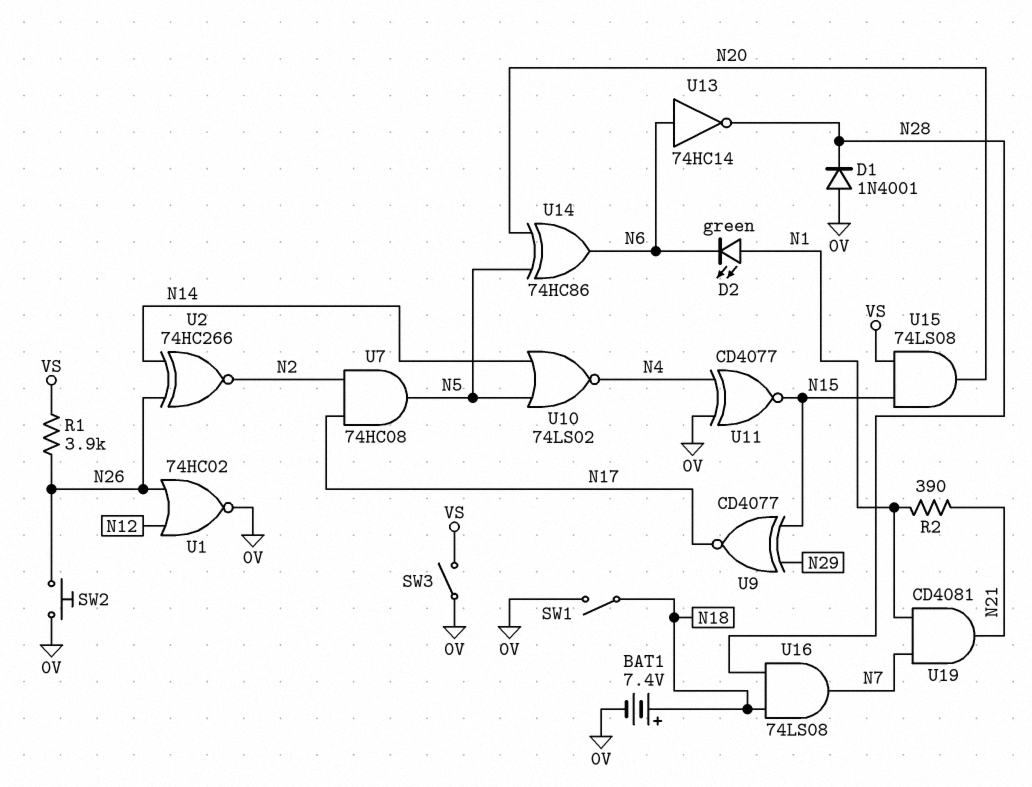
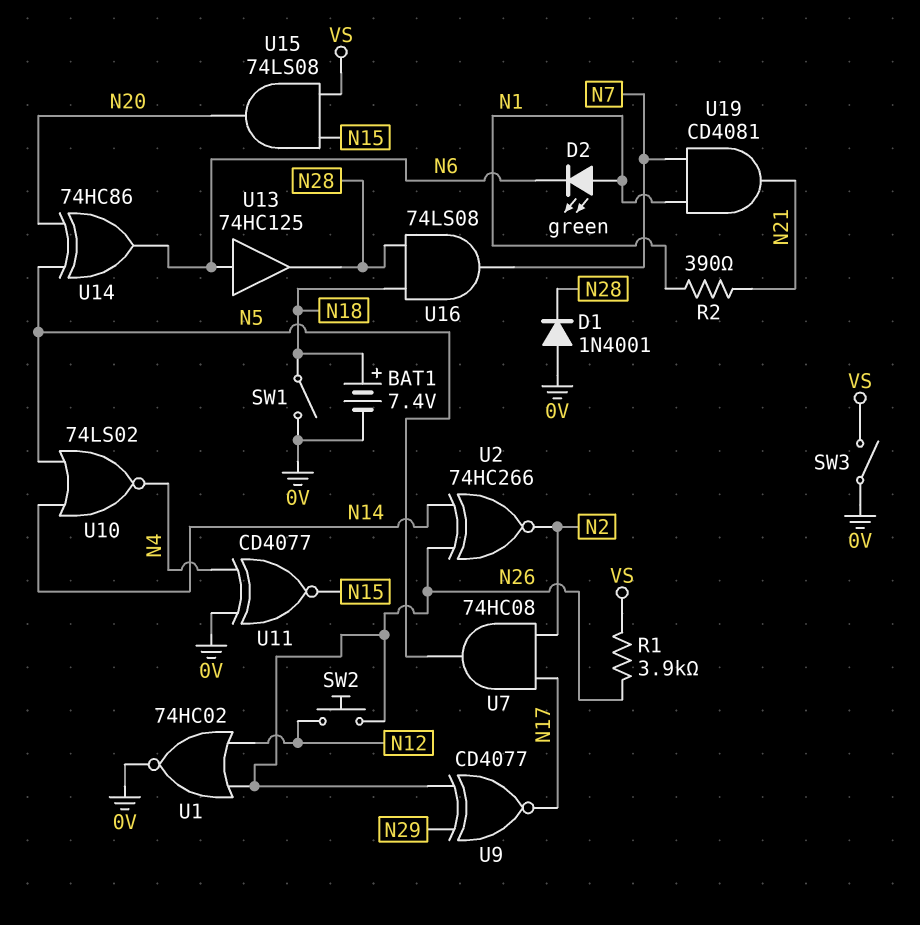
SW2: button (0V, N26) -> button (N12, N26)
U9: XNOR CD4077 (in N15, in N29, out N17) -> XNOR CD4077 (in N26, in N29, out N17)
U13: NOT 74HC14 (in N6, out N28) -> buffer 74HC125 (in N6, out N28)

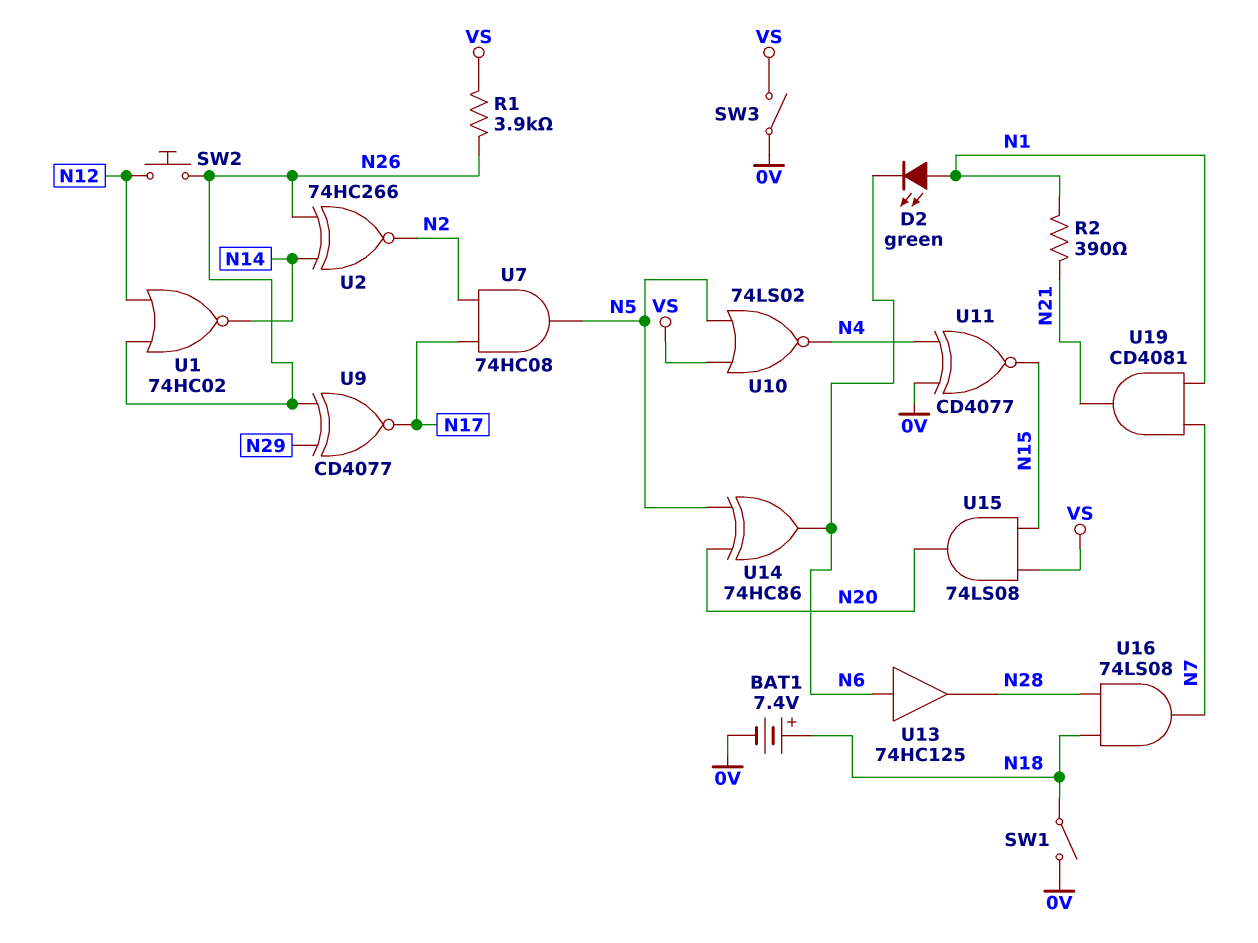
D1: diode 1N4001 (A 0V, K N28) -> none
U1: NOR 74HC02 (in N12, in N26, out 0V) -> NOR 74HC02 (in N12, in N26, out N14)
U10: NOR 74LS02 (in N5, in N14, out N4) -> NOR 74LS02 (in N5, in VS, out N4)

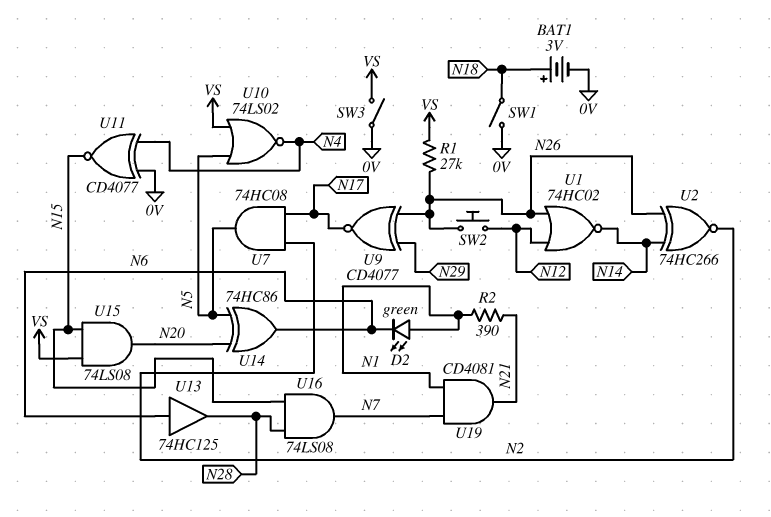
BAT1: 7.4V (plus N18, minus 0V) -> 3V (plus N18, minus 0V)
R1: 3.9k (N26, VS) -> 27k (N26, VS)
U16: AND 74LS08 (in N18, in N28, out N7) -> AND 74LS08 (in N15, in N28, out N7)

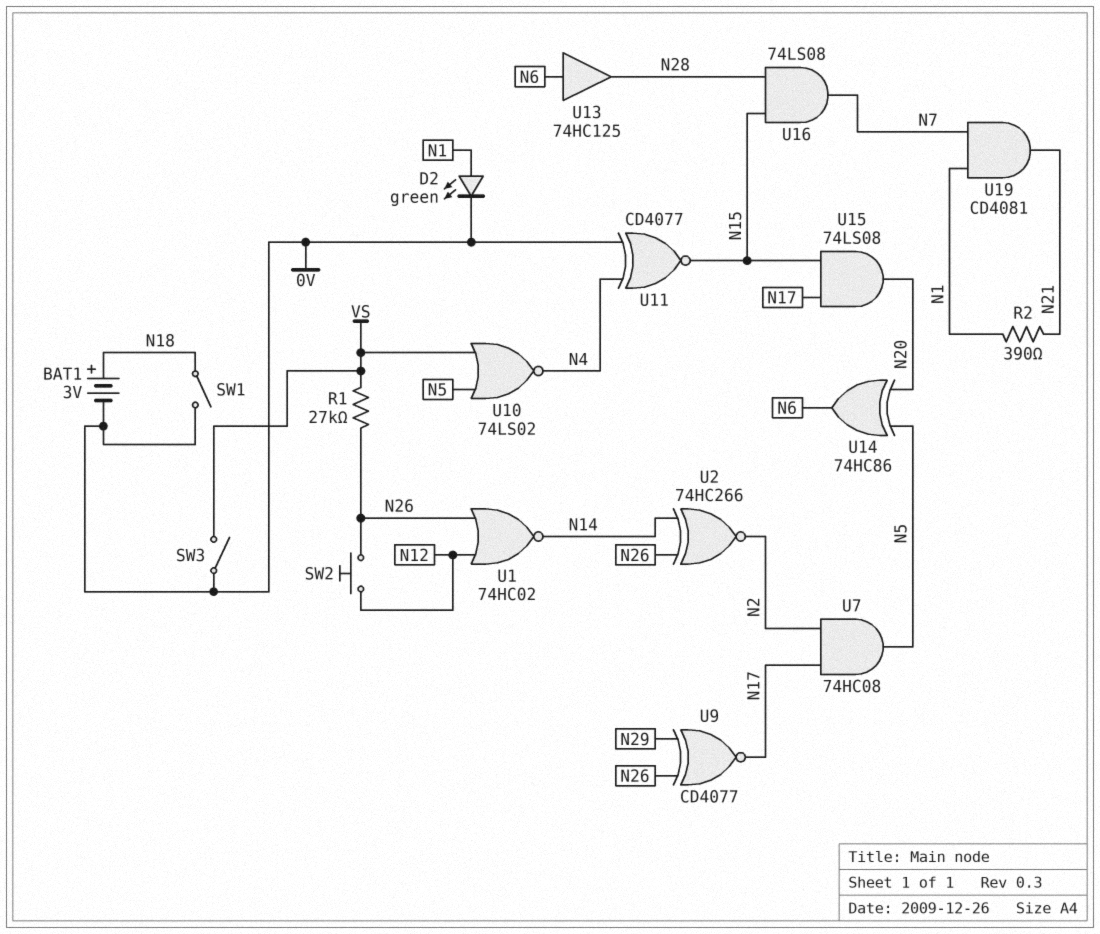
D2: LED green (A N1, K N6) -> LED green (A N1, K 0V)
U15: AND 74LS08 (in N15, in VS, out N20) -> AND 74LS08 (in N15, in N17, out N20)

